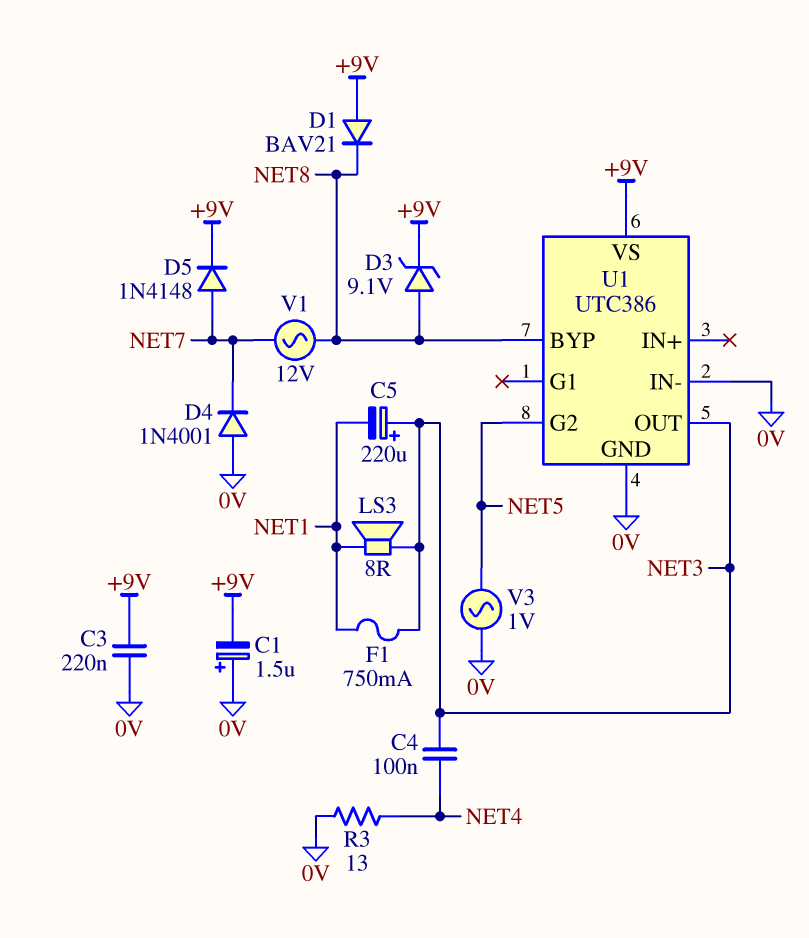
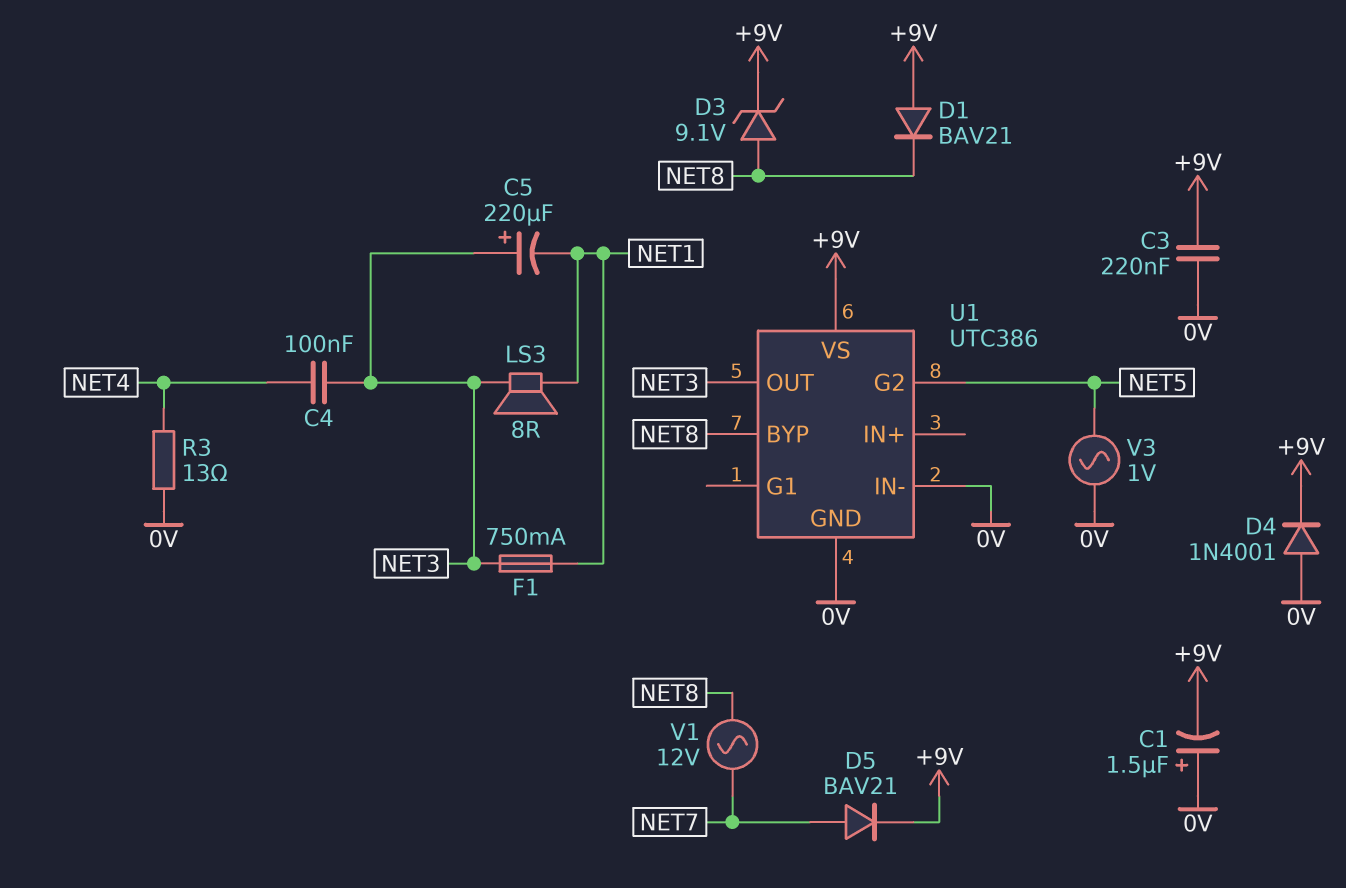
D4: diode 1N4001 (A 0V, K NET7) -> diode 1N4001 (A 0V, K +9V)
D5: diode 1N4148 (A NET7, K +9V) -> diode BAV21 (A NET7, K +9V)

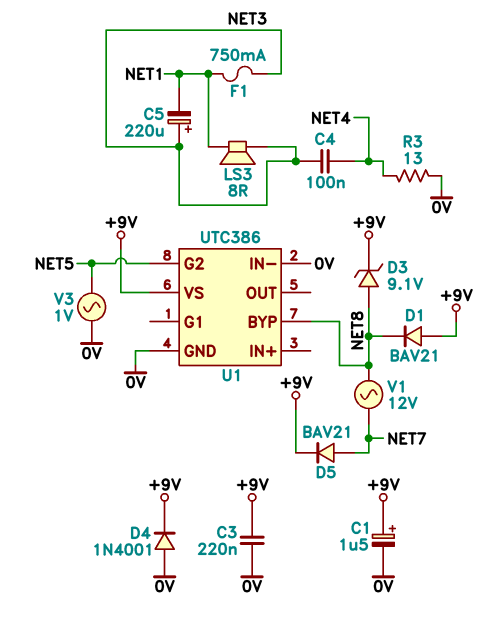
C1: 1.5uF (plus 0V, minus +9V) -> 1.5uF (plus +9V, minus 0V)
U1 pin OUT: NET3 -> none

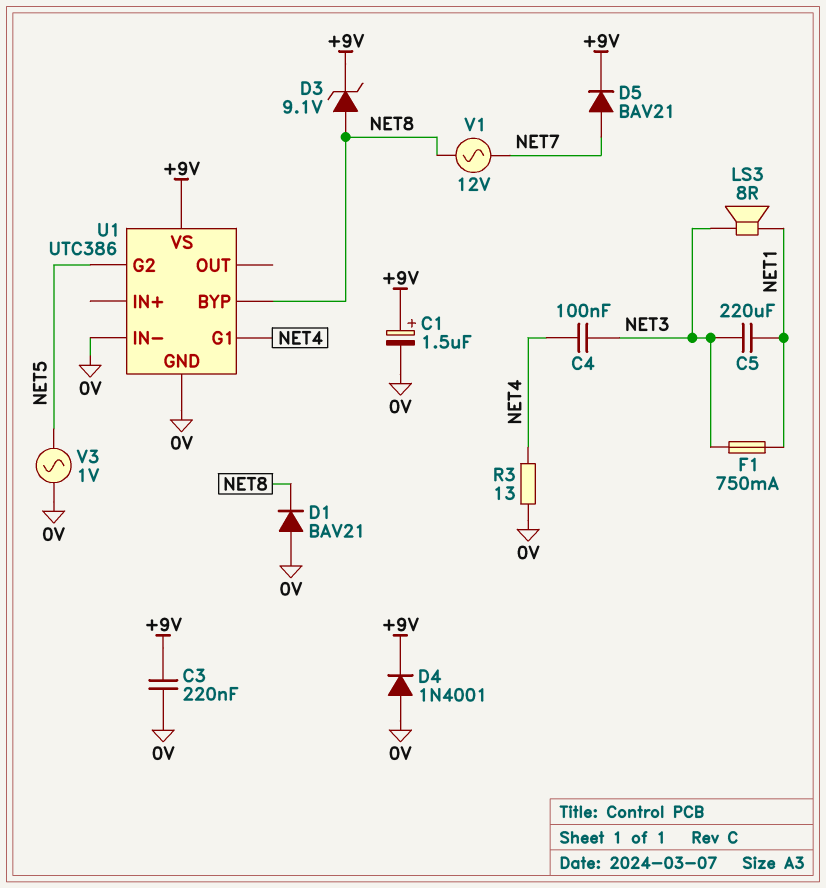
C5: 220uF (plus NET3, minus NET1) -> 220uF (NET1, NET3)
D1: diode BAV21 (A +9V, K NET8) -> diode BAV21 (A 0V, K NET8)
U1 pin G1: none -> NET4

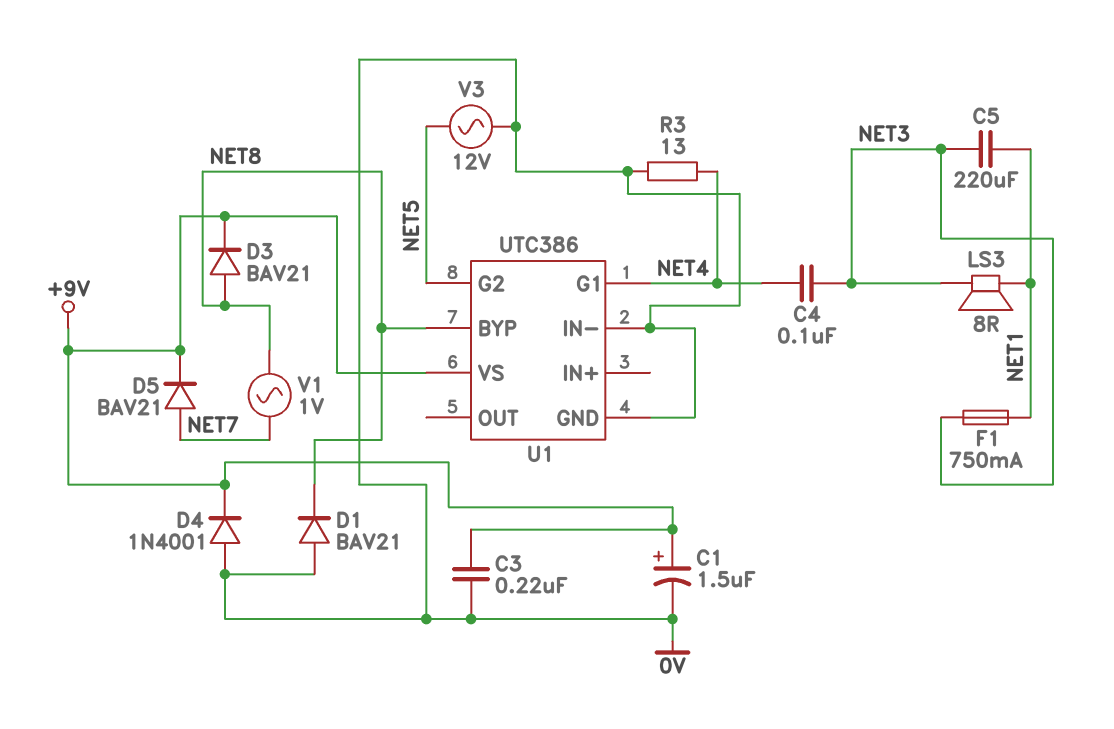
D3: zener 9.1V (A NET8, K +9V) -> diode BAV21 (A NET8, K +9V)
V1: AC 12V (NET7, NET8) -> AC 1V (NET7, NET8)
V3: AC 1V (0V, NET5) -> AC 12V (0V, NET5)

